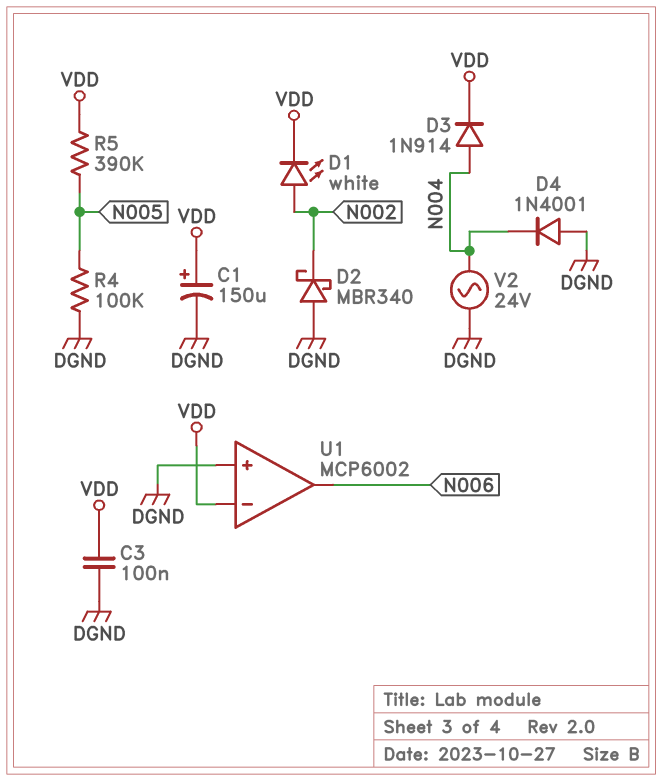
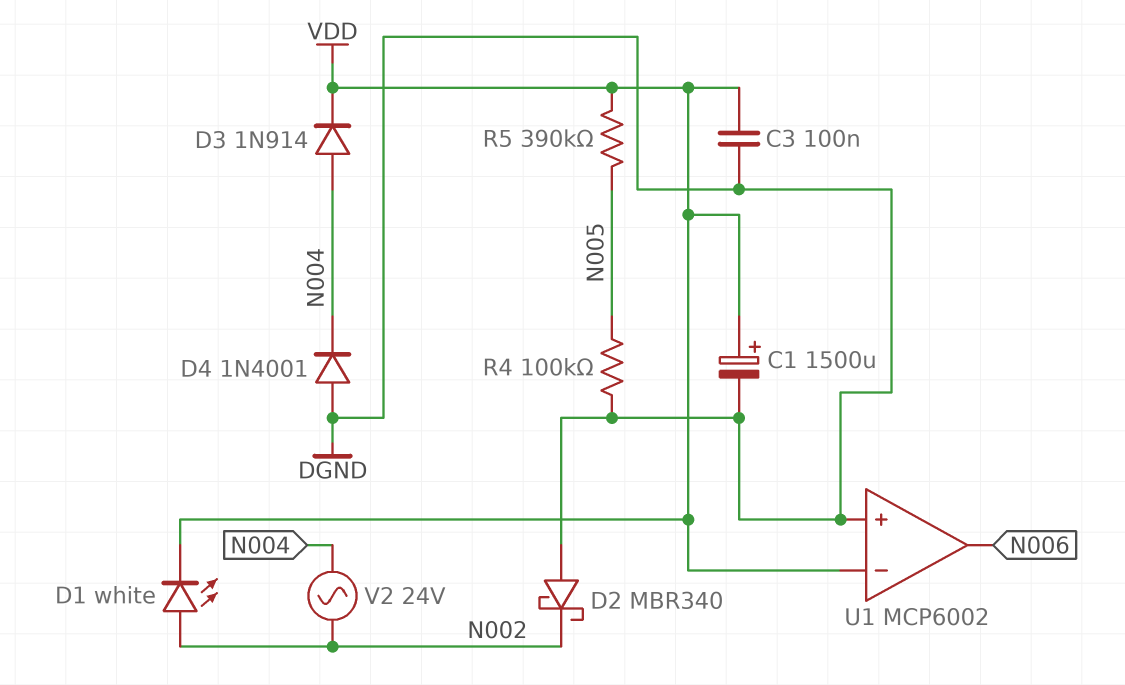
C1: 150uF (plus VDD, minus DGND) -> 1500uF (plus VDD, minus DGND)
V2: AC 24V (DGND, N004) -> AC 24V (N002, N004)

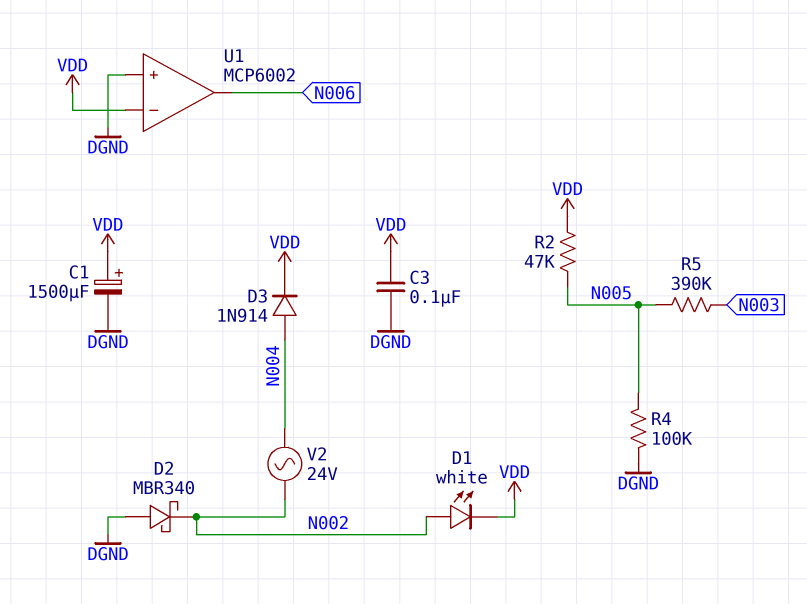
D4: diode 1N4001 (A DGND, K N004) -> none
R2: none -> 47k (N005, VDD)
R5: 390k (N005, VDD) -> 390k (N003, N005)

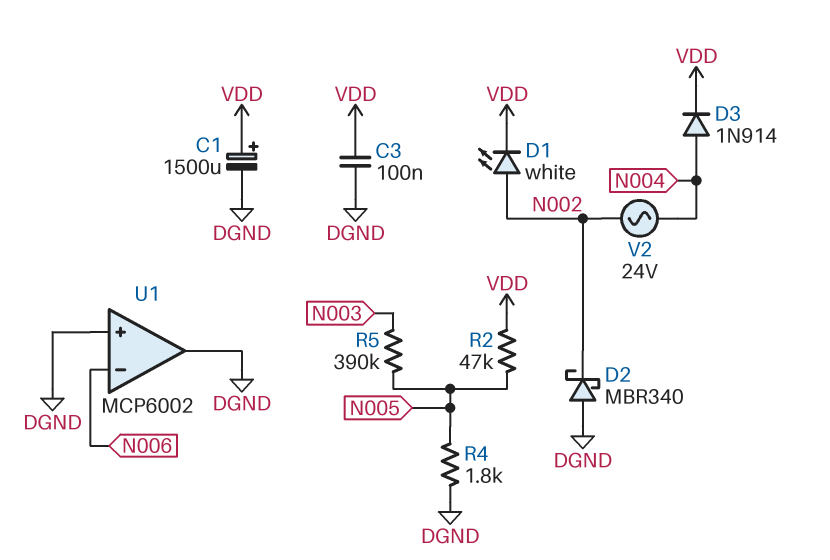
R4: 100k (DGND, N005) -> 1.8k (DGND, N005)
U1 pin in-: VDD -> N006
U1 pin out: N006 -> DGND

